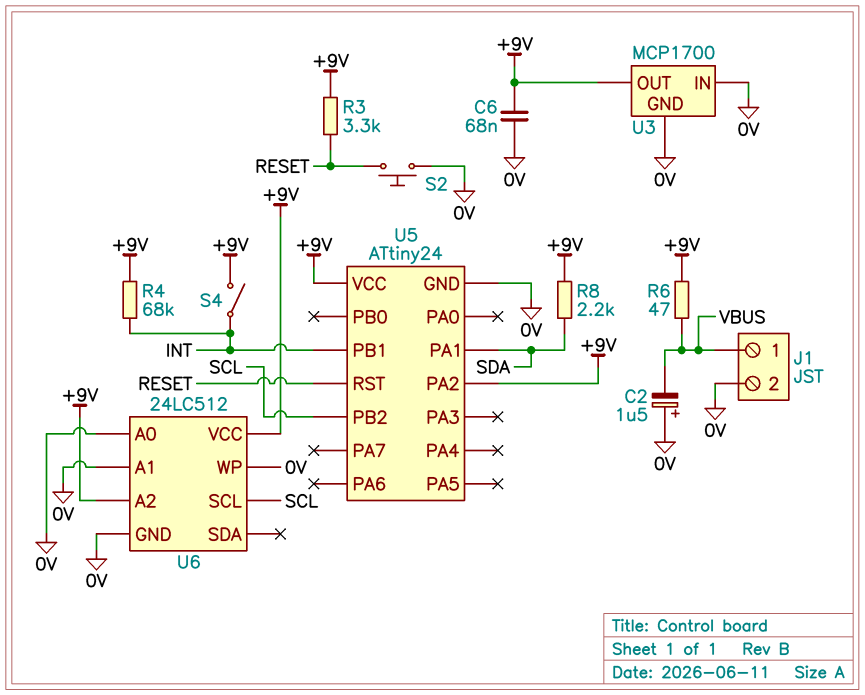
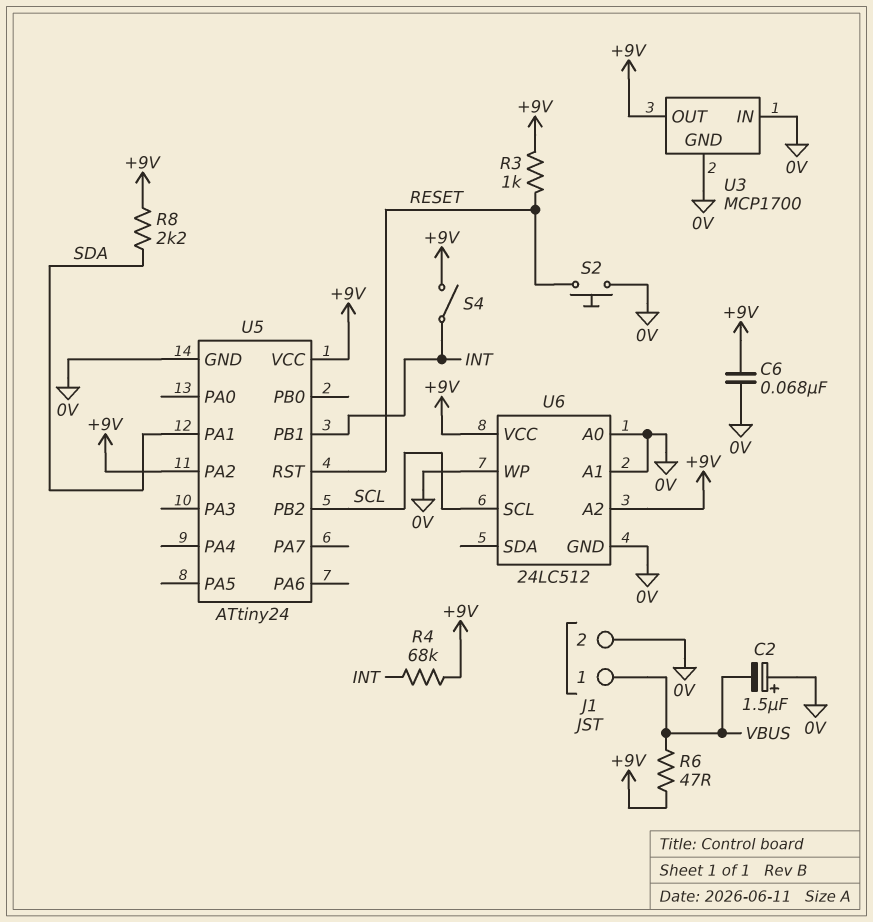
R3: 3.3k (+9V, RESET) -> 1k (+9V, RESET)

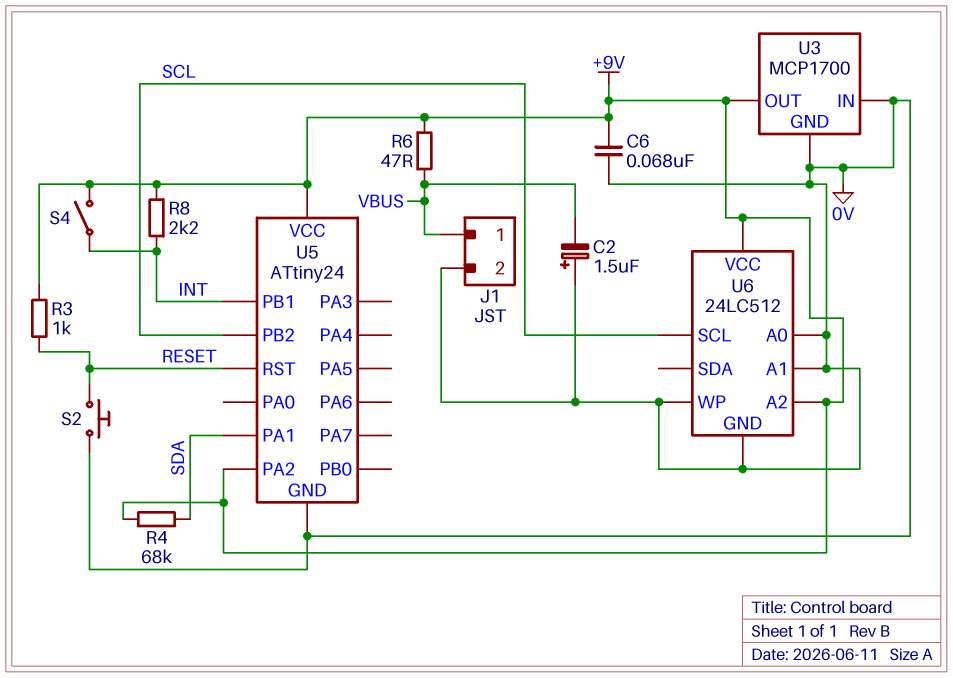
R4: 68k (+9V, INT) -> 68k (+9V, SDA)
R8: 2.2k (+9V, SDA) -> 2.2k (+9V, INT)

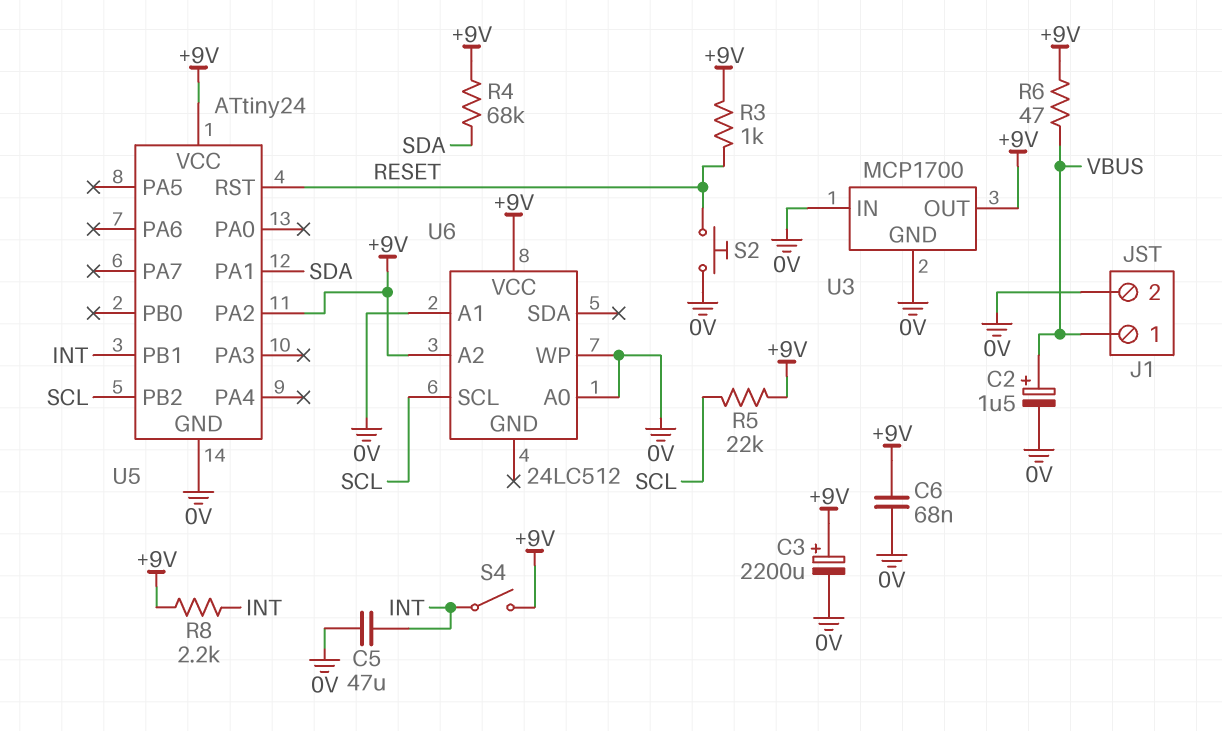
C2: 1.5uF (plus 0V, minus VBUS) -> 1.5uF (plus VBUS, minus 0V)
C3: none -> 2200uF (plus +9V, minus 0V)
C5: none -> 47uF (0V, INT)
R5: none -> 22k (+9V, SCL)
U6 pin GND: 0V -> none

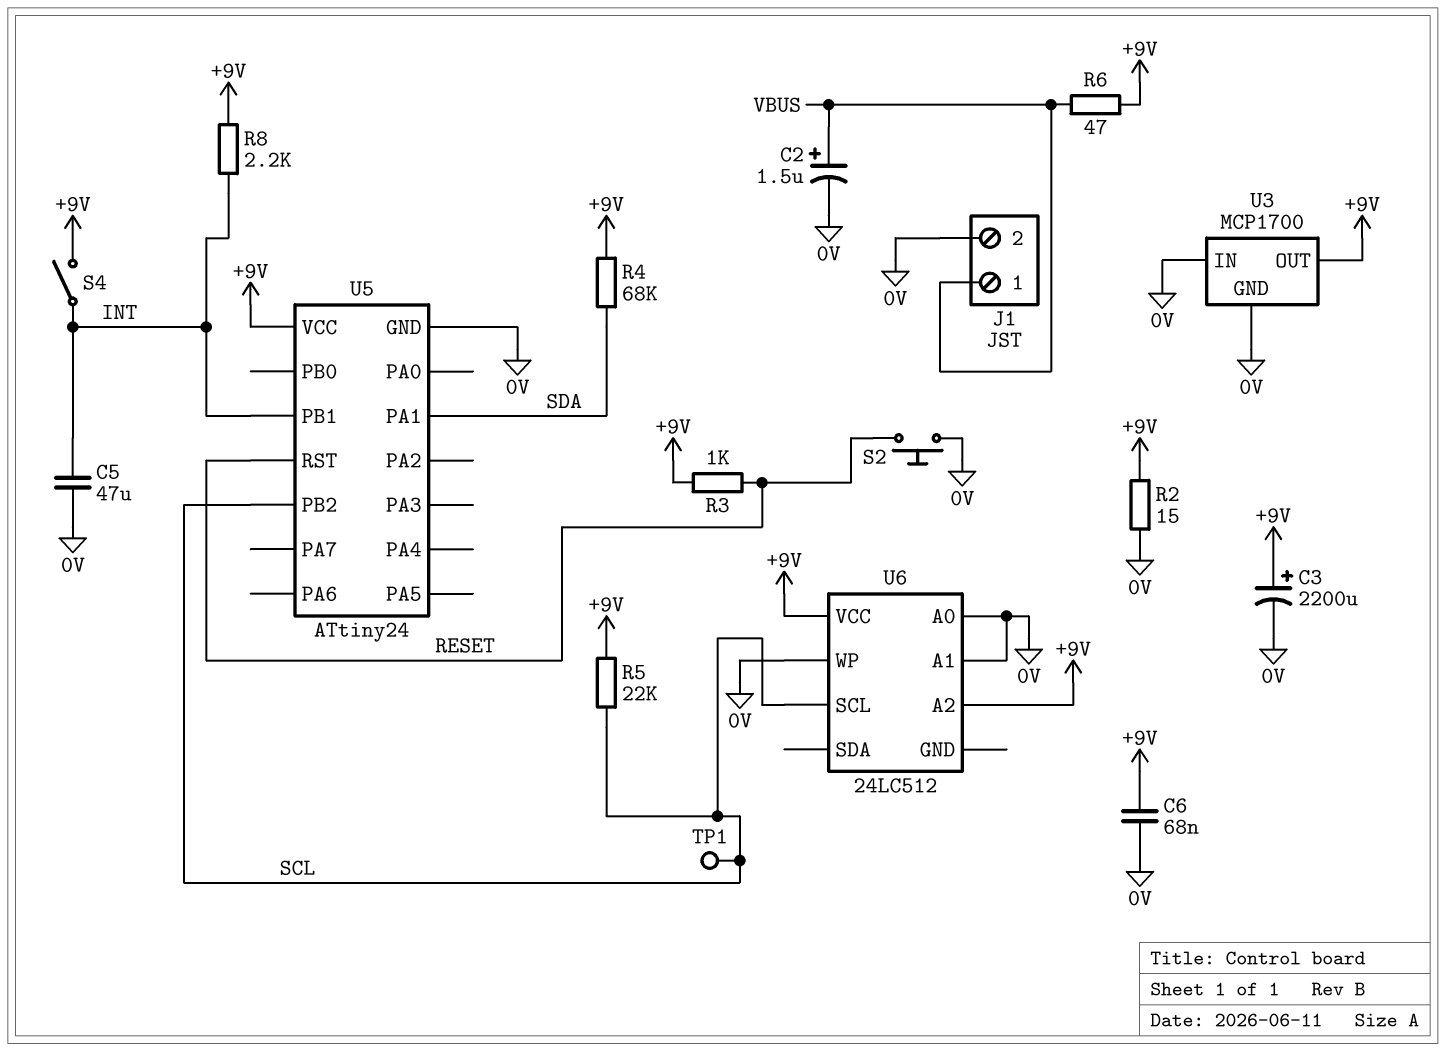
R2: none -> 15 (+9V, 0V)
TP1: none -> test point (SCL)
U5 pin PA2: +9V -> none

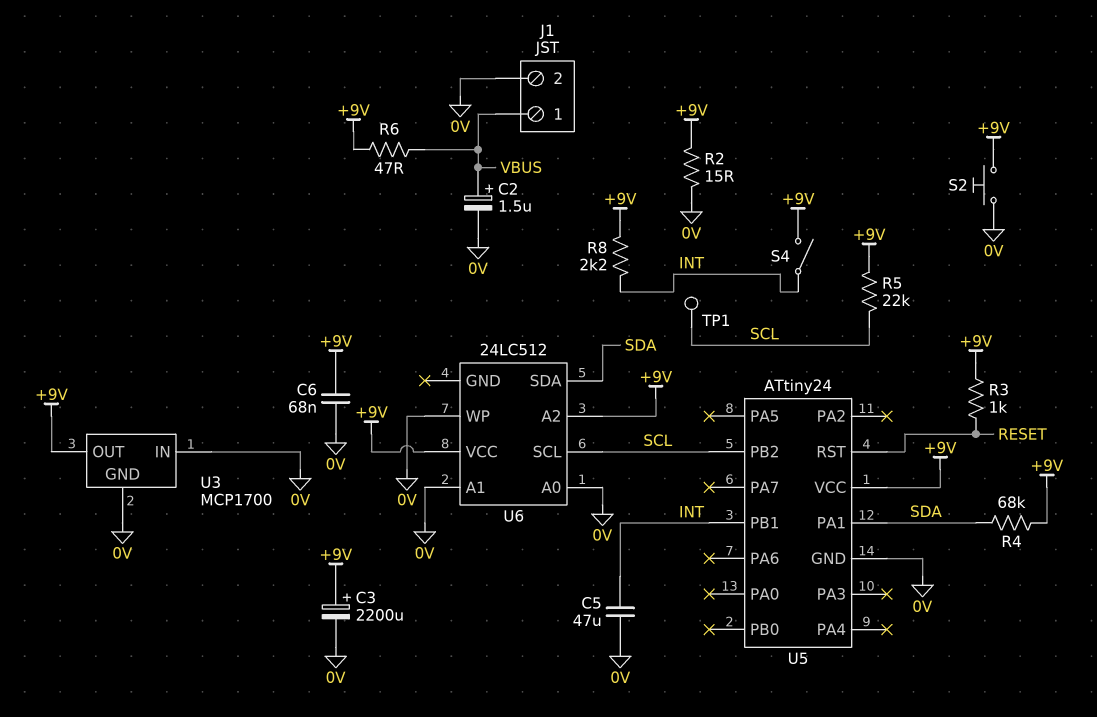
S2: button (0V, RESET) -> button (+9V, 0V)
U6 pin SDA: none -> SDA

